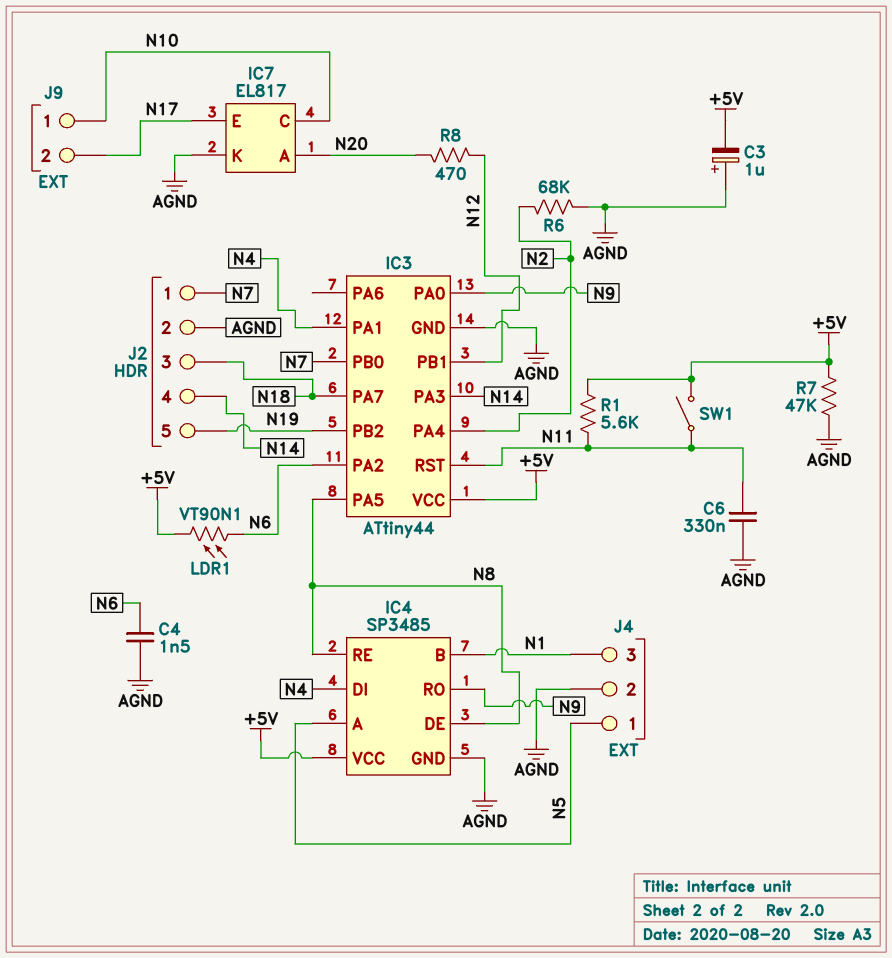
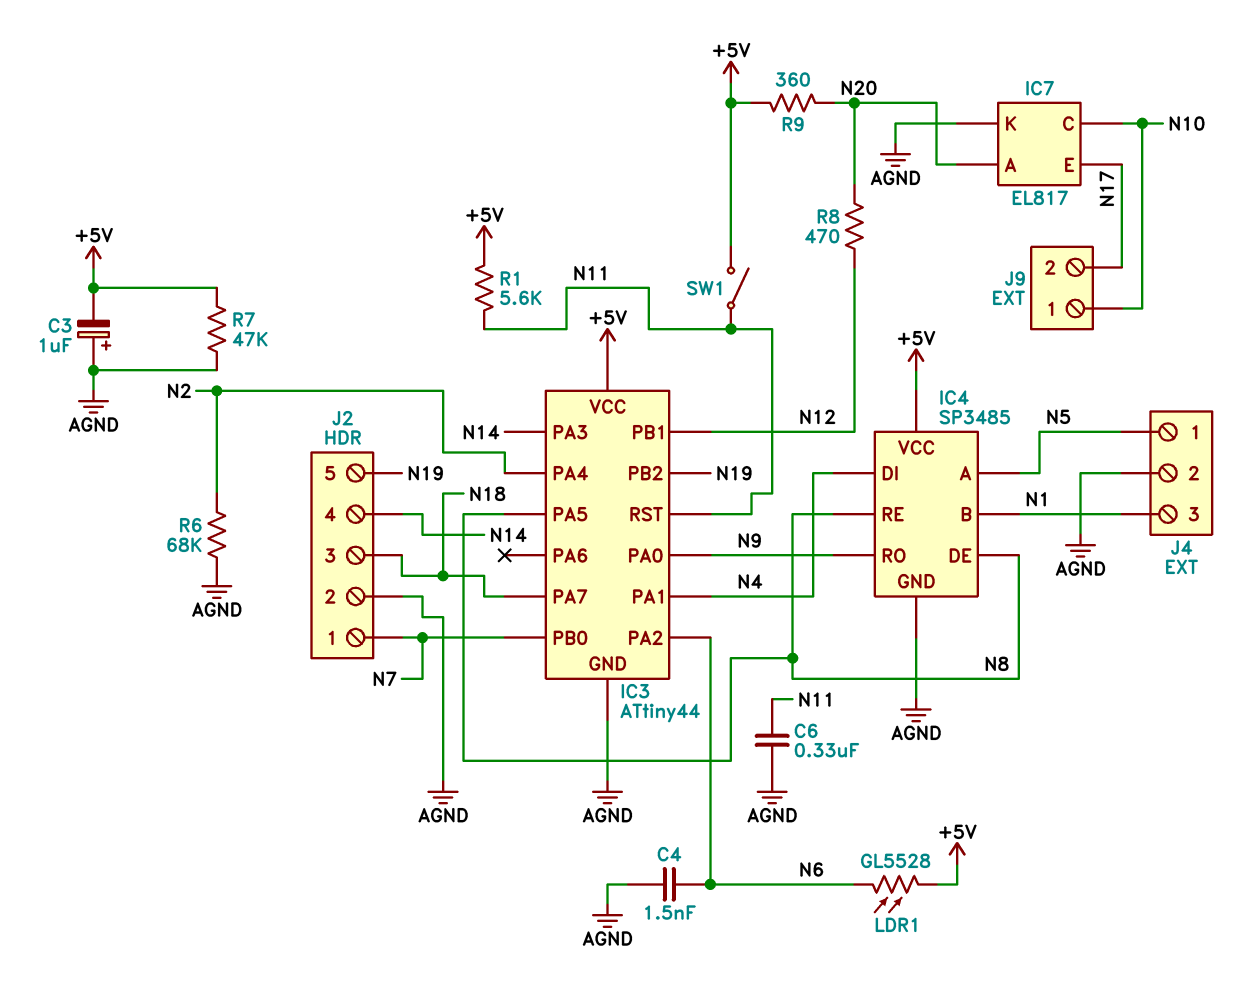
LDR1: VT90N1 (+5V, N6) -> GL5528 (+5V, N6)
R9: none -> 360 (+5V, N20)

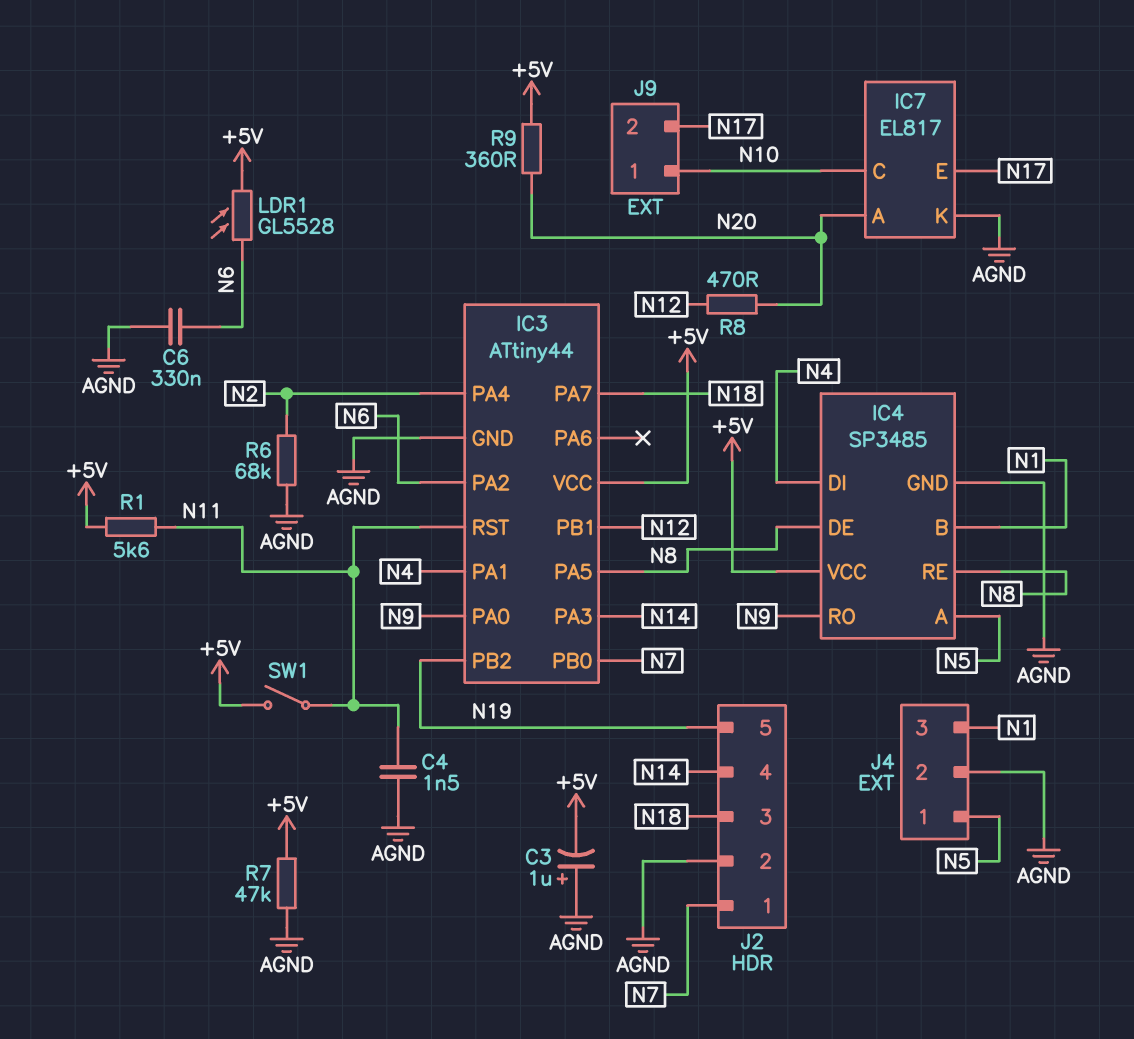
C4: 1.5nF (AGND, N6) -> 1.5nF (AGND, N11)
C6: 330nF (AGND, N11) -> 330nF (AGND, N6)

